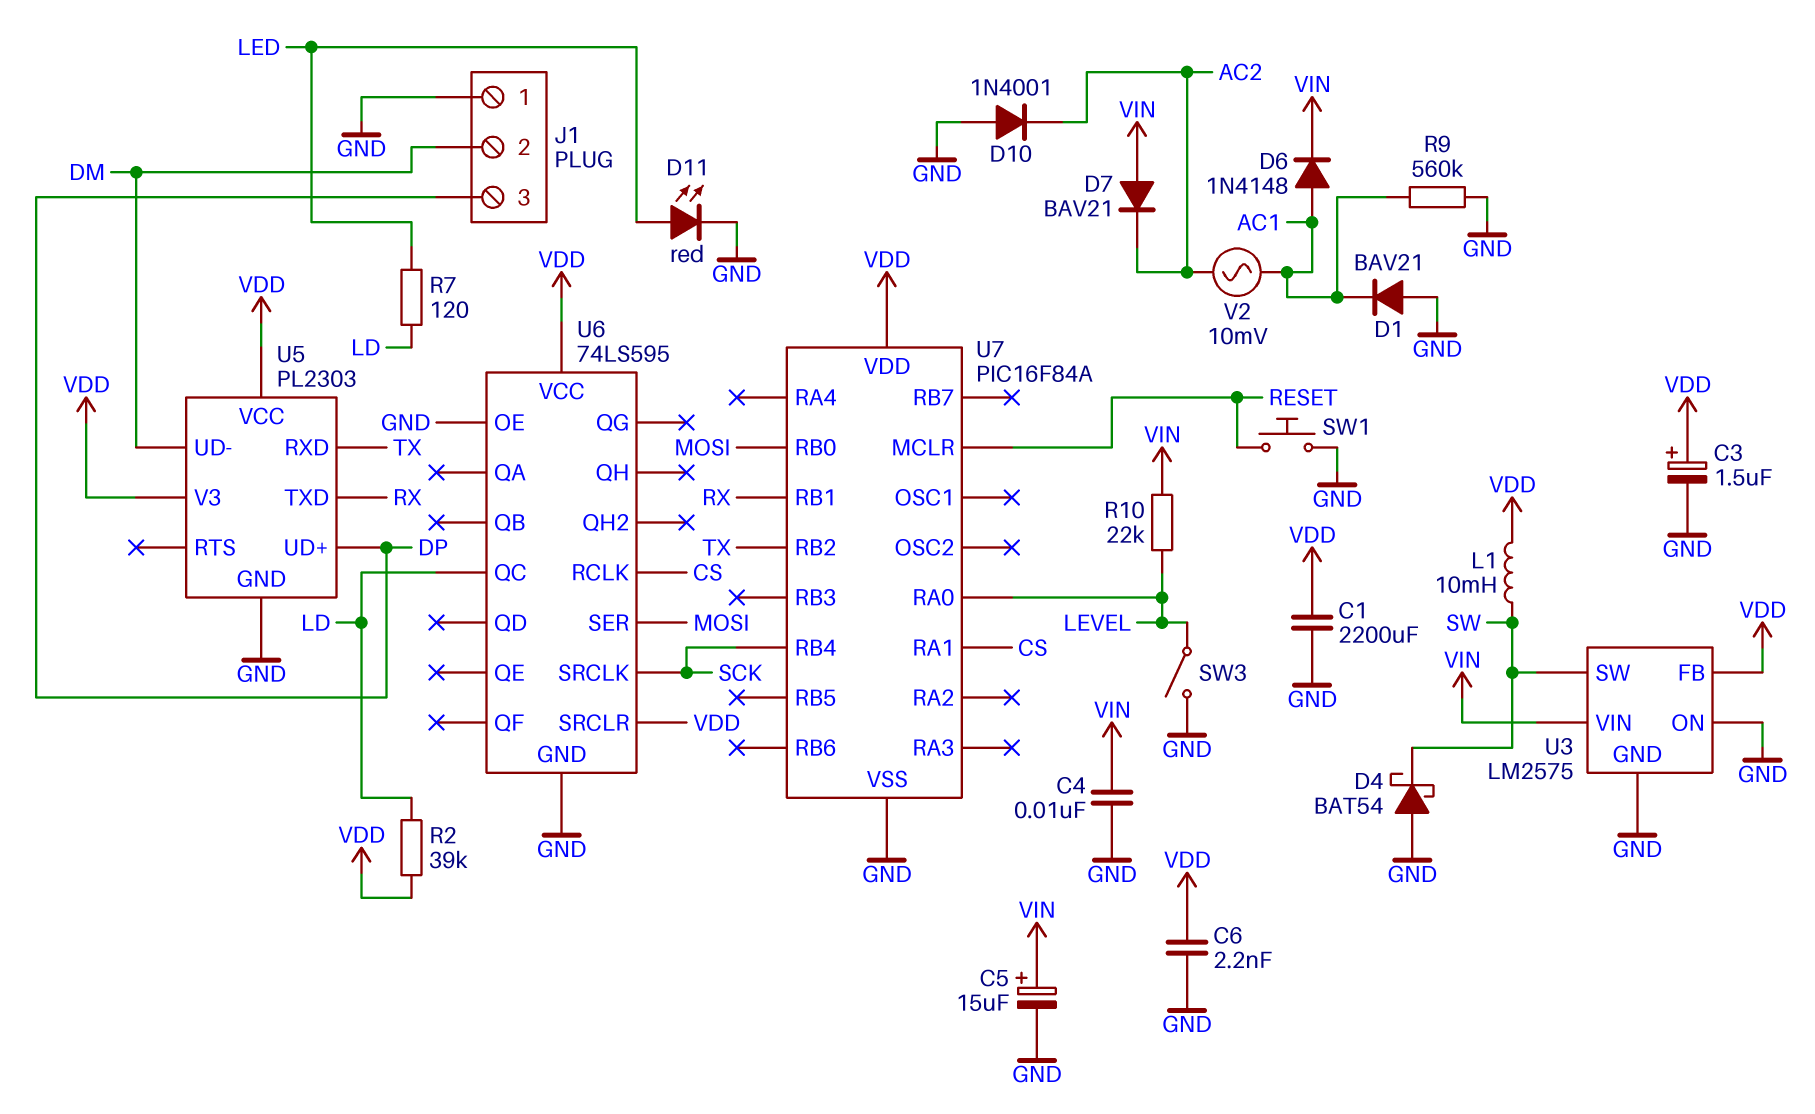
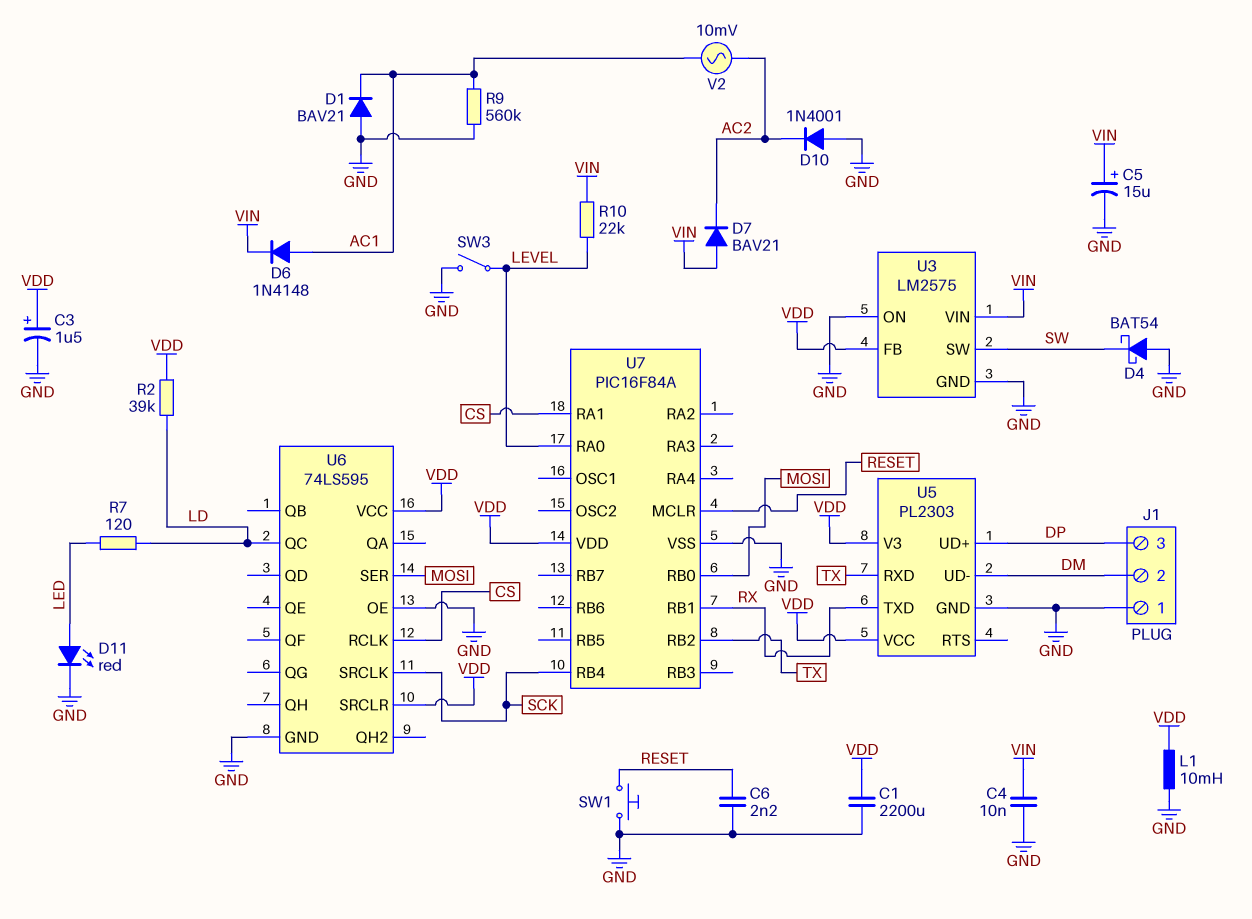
C6: 2.2nF (GND, VDD) -> 2.2nF (GND, RESET)
L1: 10mH (SW, VDD) -> 10mH (GND, VDD)

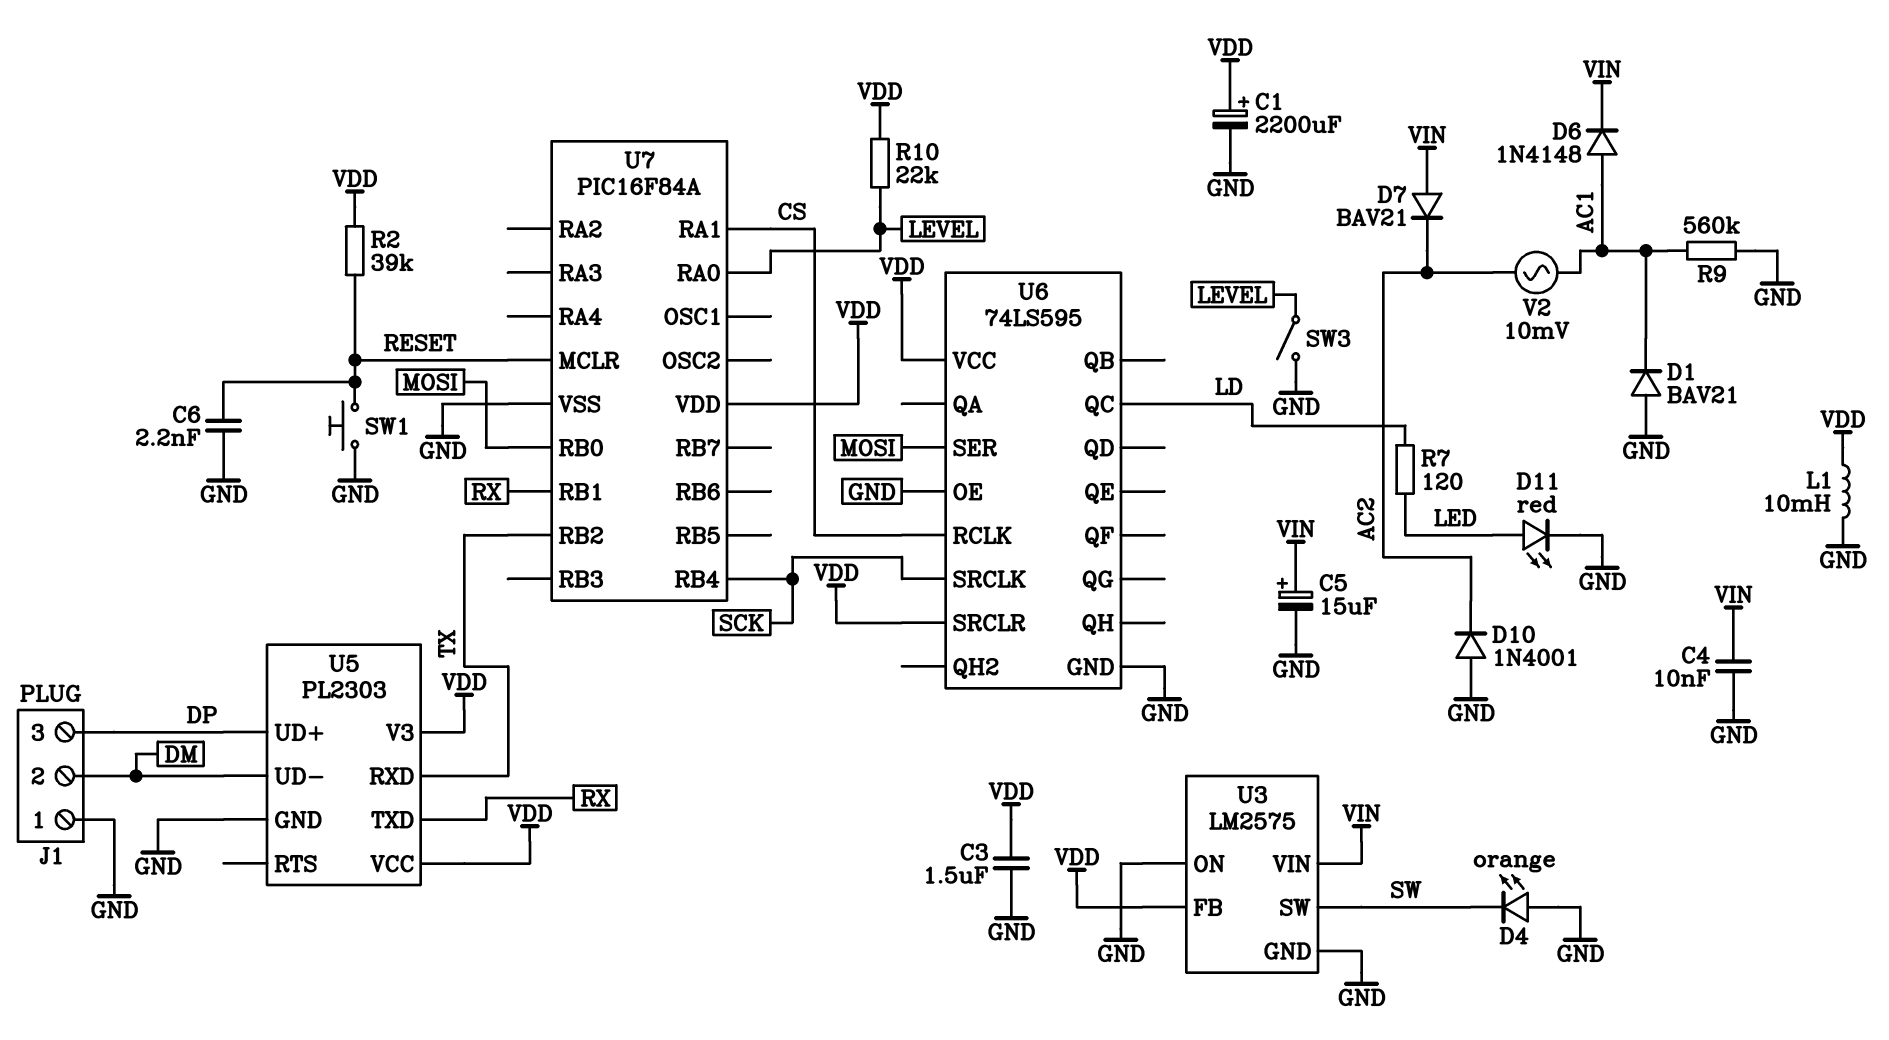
C1: 2200uF (GND, VDD) -> 2200uF (plus VDD, minus GND)
C3: 1.5uF (plus VDD, minus GND) -> 1.5uF (GND, VDD)
D4: schottky BAT54 (A GND, K SW) -> LED orange (A GND, K SW)
R2: 39k (LD, VDD) -> 39k (RESET, VDD)
R10: 22k (LEVEL, VIN) -> 22k (LEVEL, VDD)

